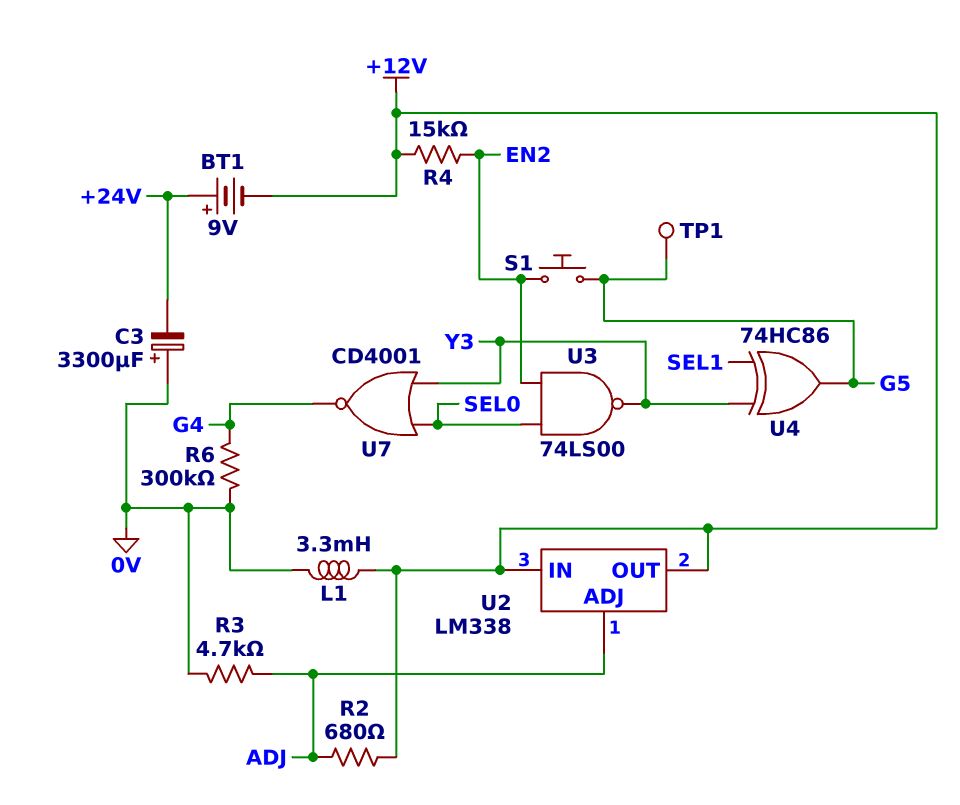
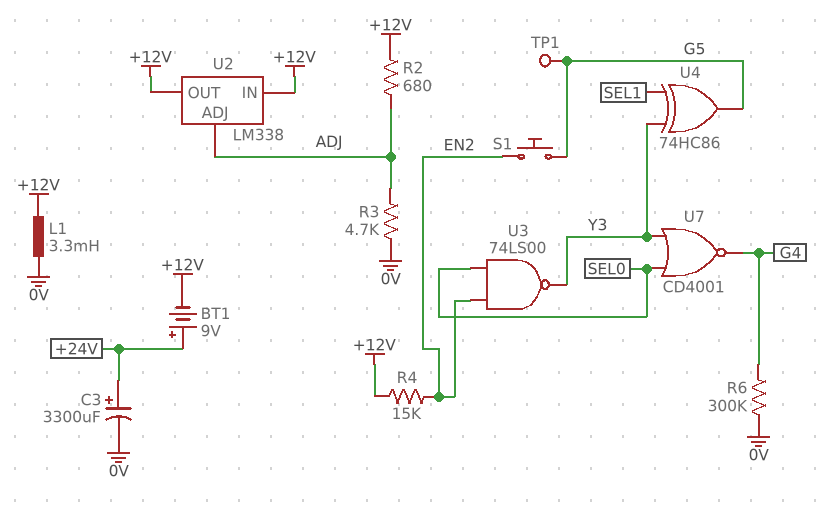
C3: 3300uF (plus 0V, minus +24V) -> 3300uF (plus +24V, minus 0V)

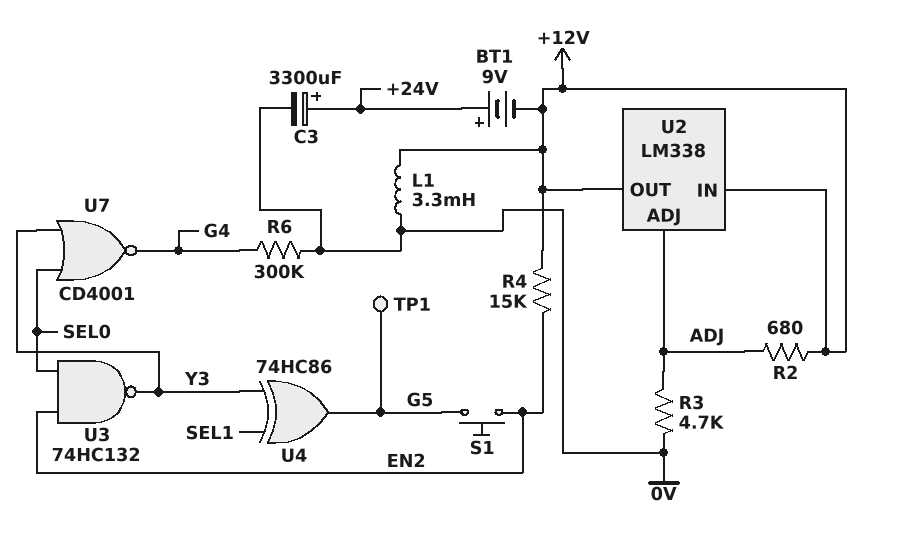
U3: NAND 74LS00 (in EN2, in SEL0, out Y3) -> NAND 74HC132 (in EN2, in SEL0, out Y3)

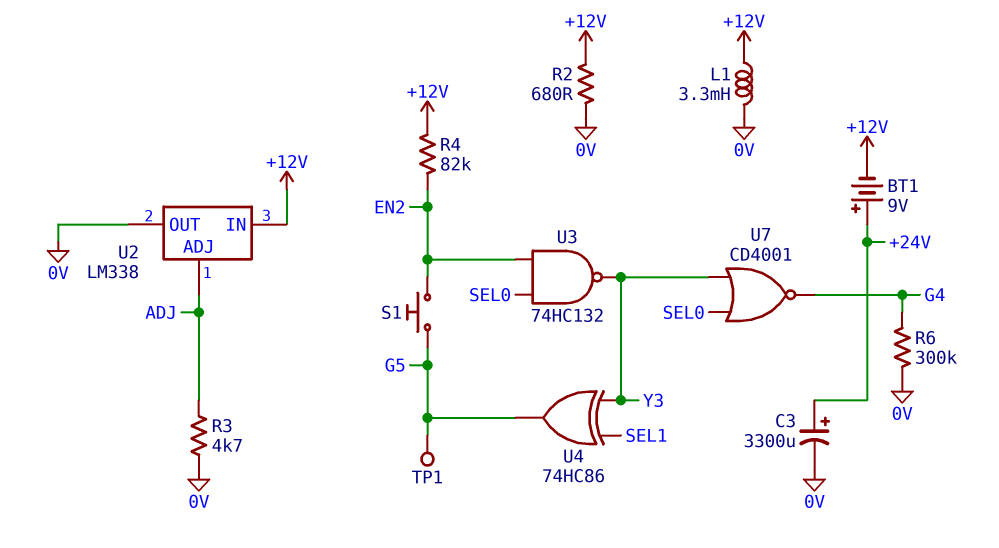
R2: 680 (+12V, ADJ) -> 680 (+12V, 0V)
R4: 15k (+12V, EN2) -> 82k (+12V, EN2)
U2 pin OUT: +12V -> 0V

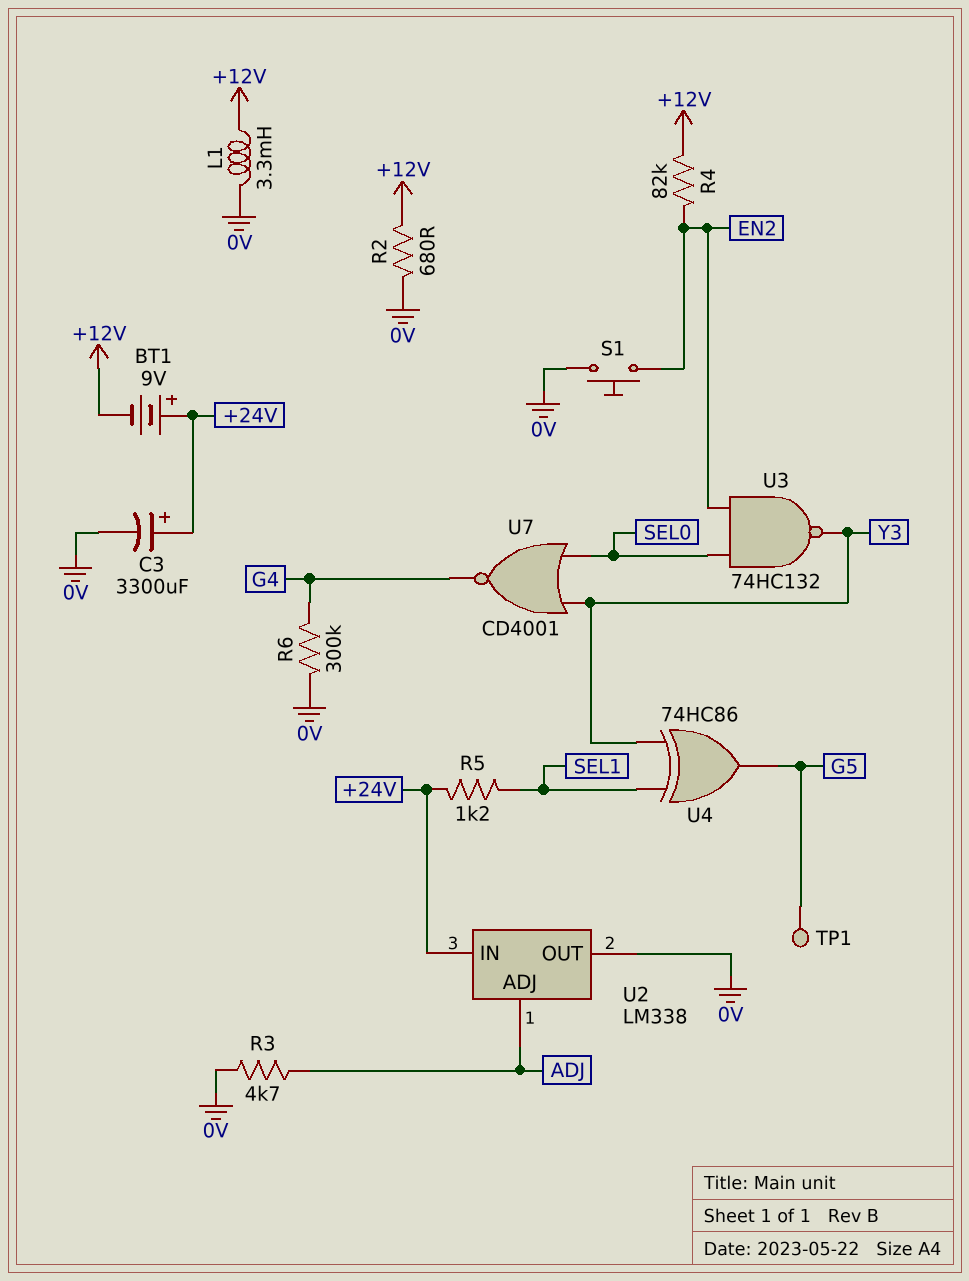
R5: none -> 1.2k (+24V, SEL1)
S1: button (EN2, G5) -> button (0V, EN2)
U2 pin IN: +12V -> +24V

